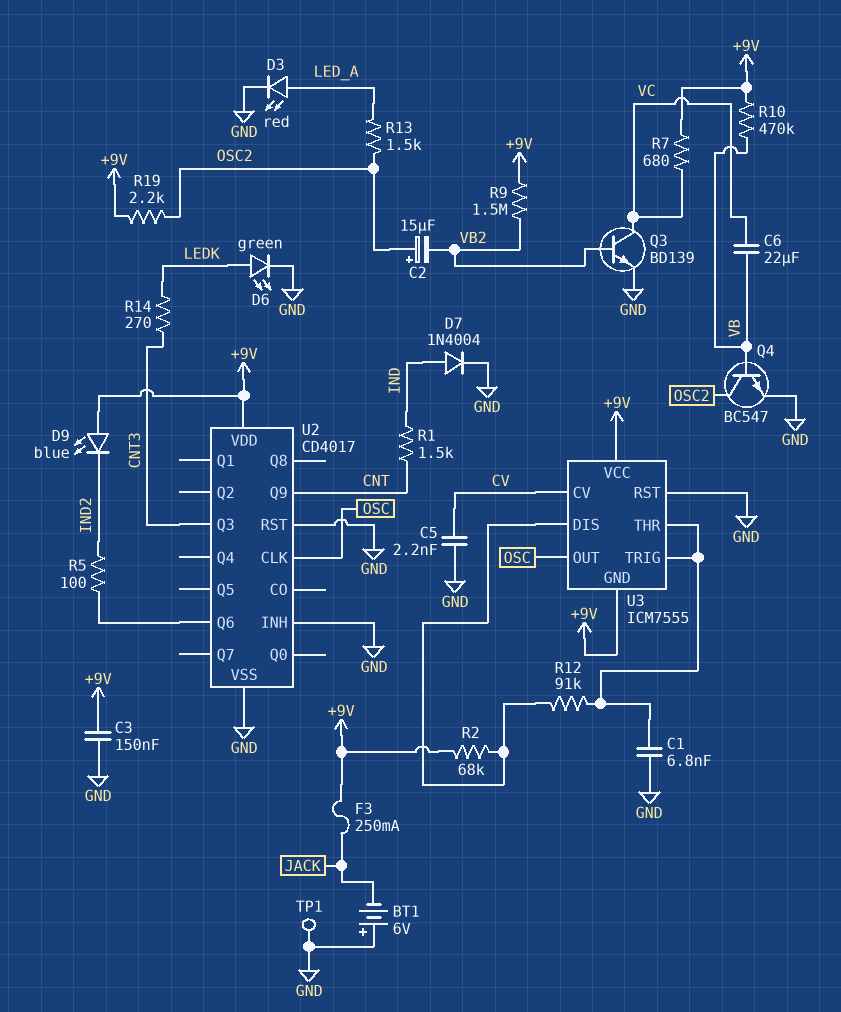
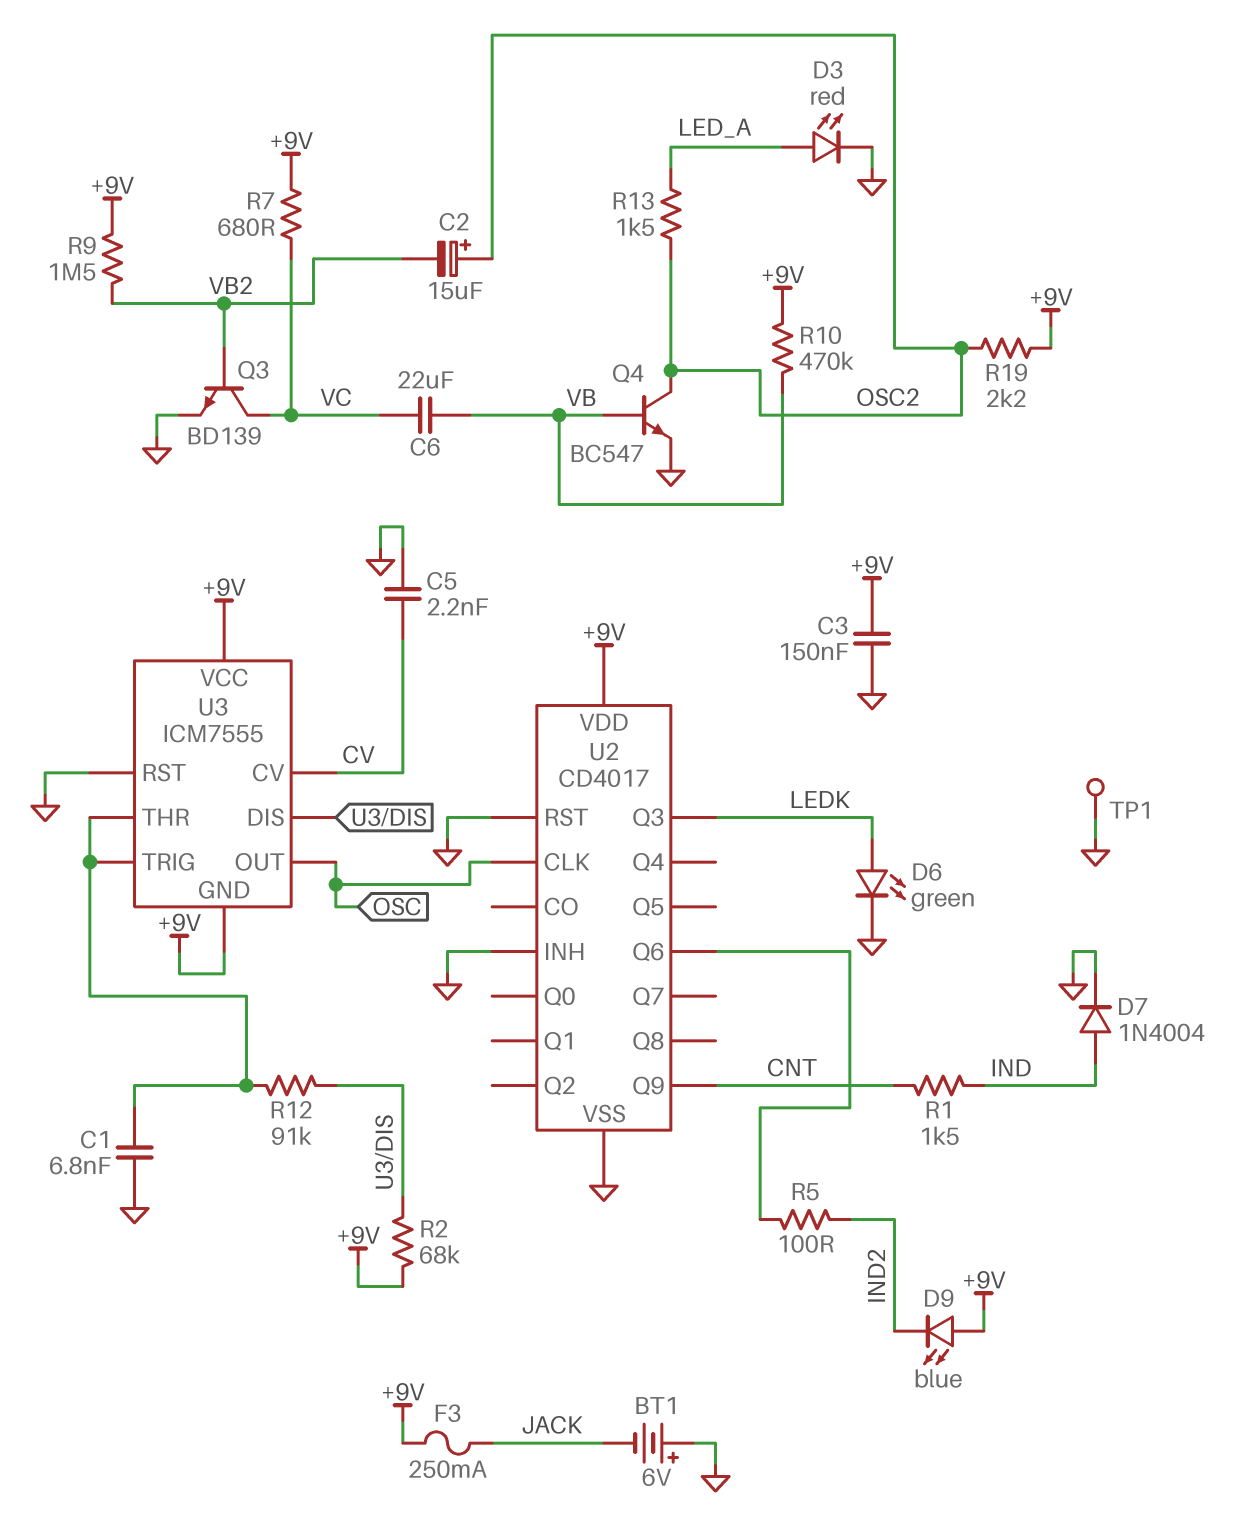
R14: 270 (CNT3, LEDK) -> none
U2 pin Q3: CNT3 -> LEDK

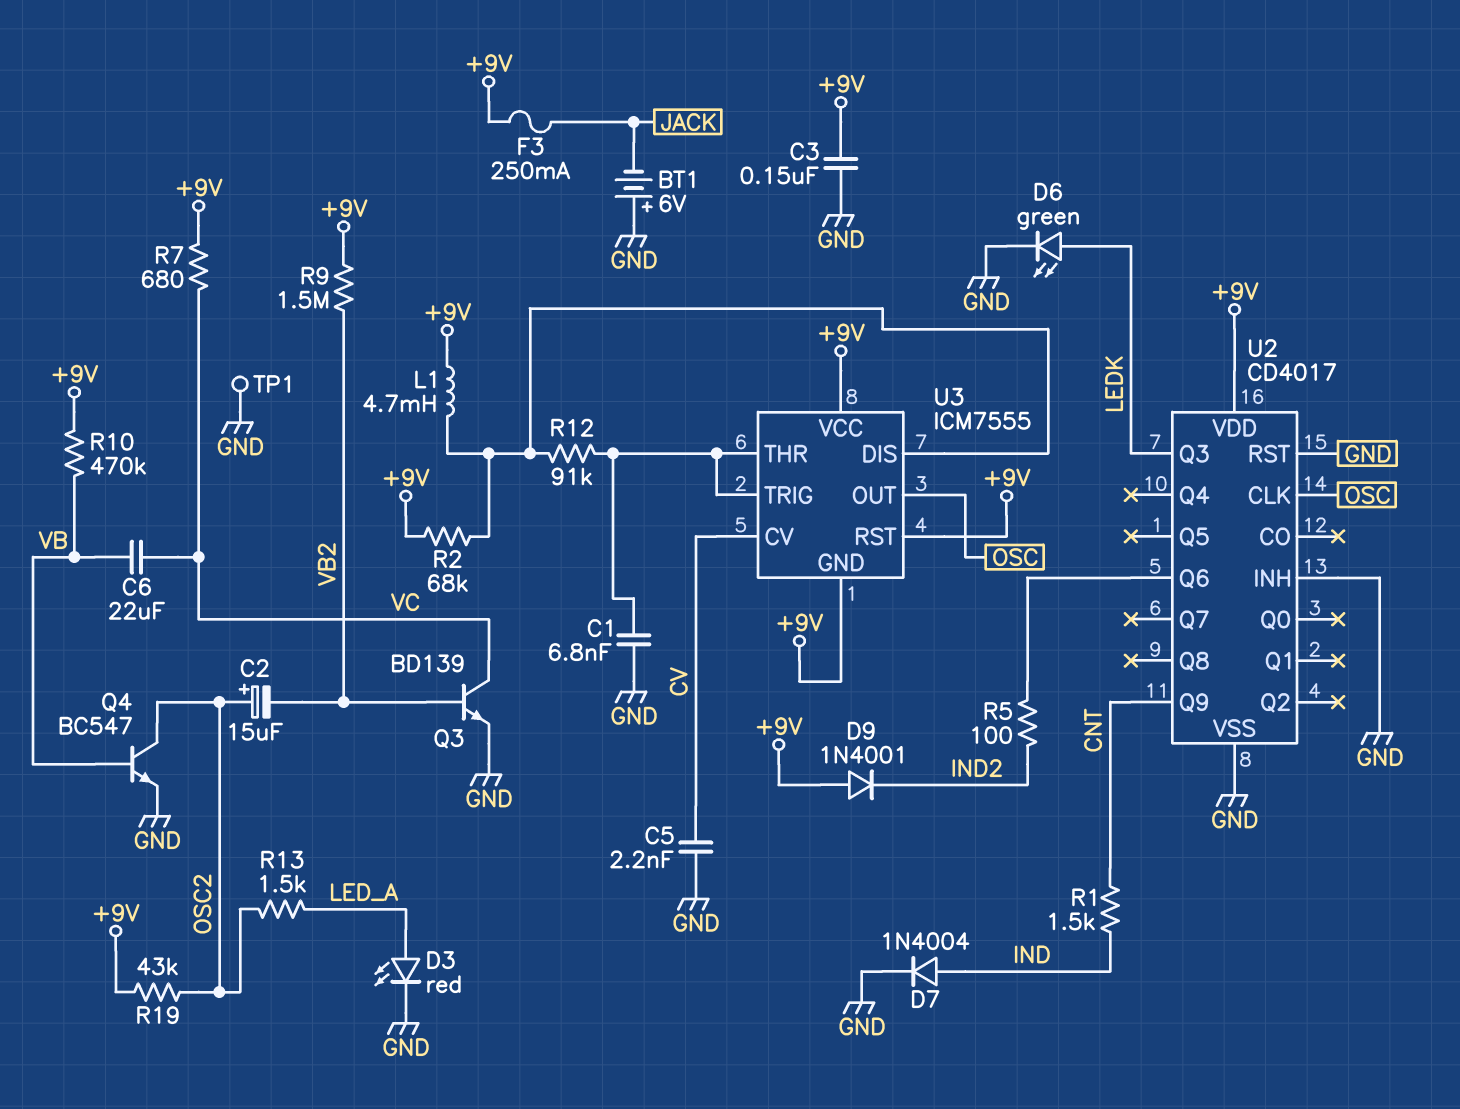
D9: LED blue (A +9V, K IND2) -> diode 1N4001 (A +9V, K IND2)
L1: none -> 4.7mH (+9V, U3/DIS)
R19: 2.2k (+9V, OSC2) -> 43k (+9V, OSC2)
U3 pin RST: GND -> +9V

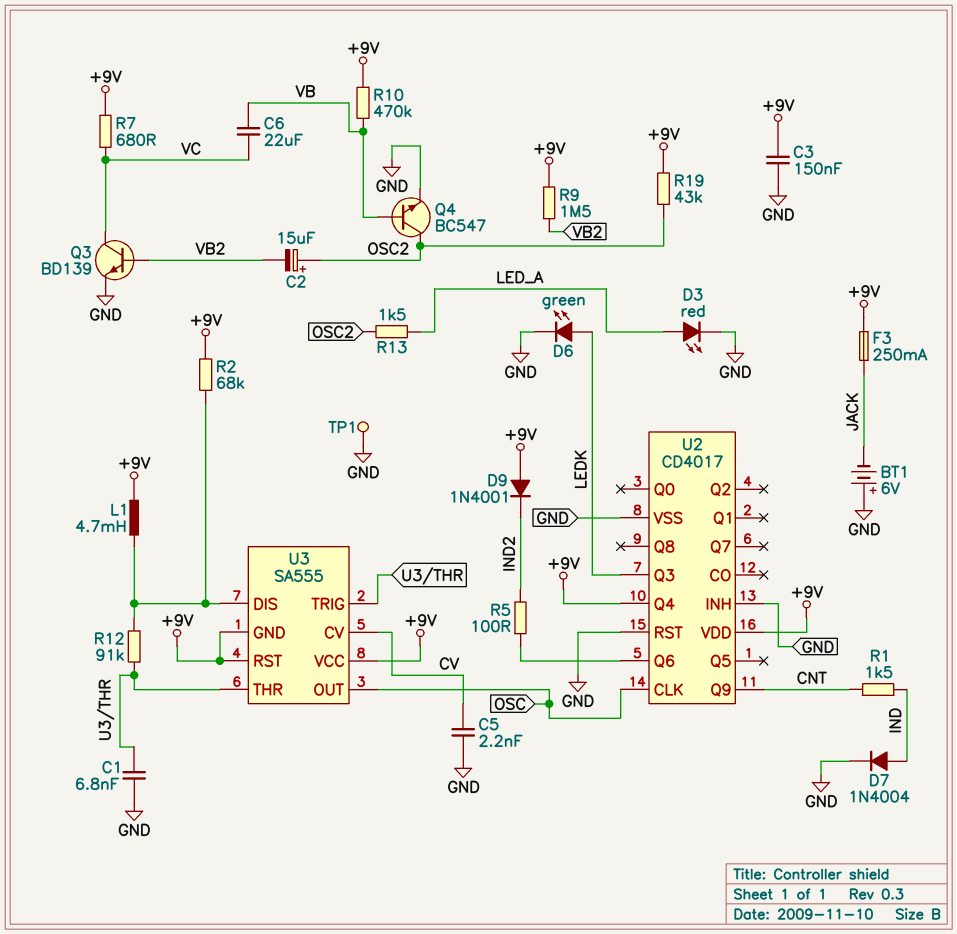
U2 pin Q4: none -> +9V
U3: ICM7555 -> SA555

